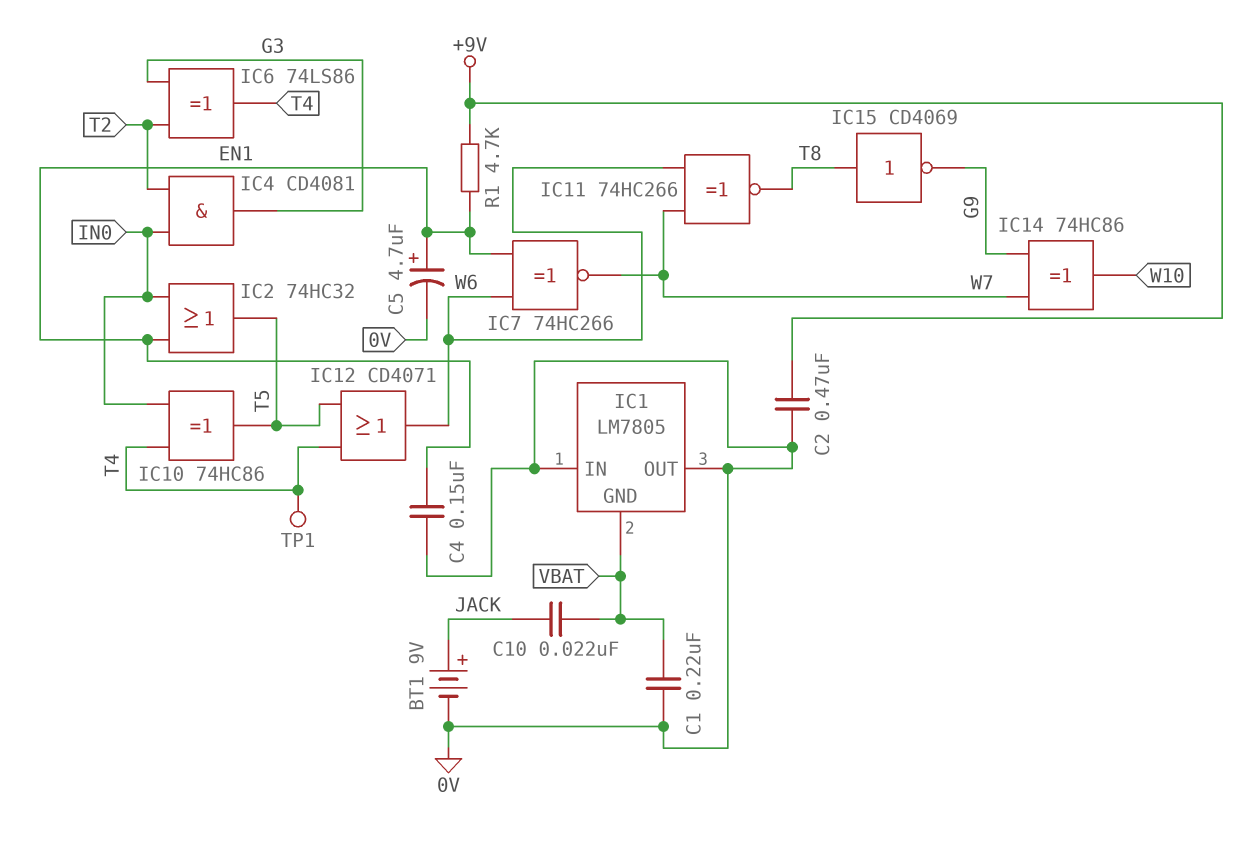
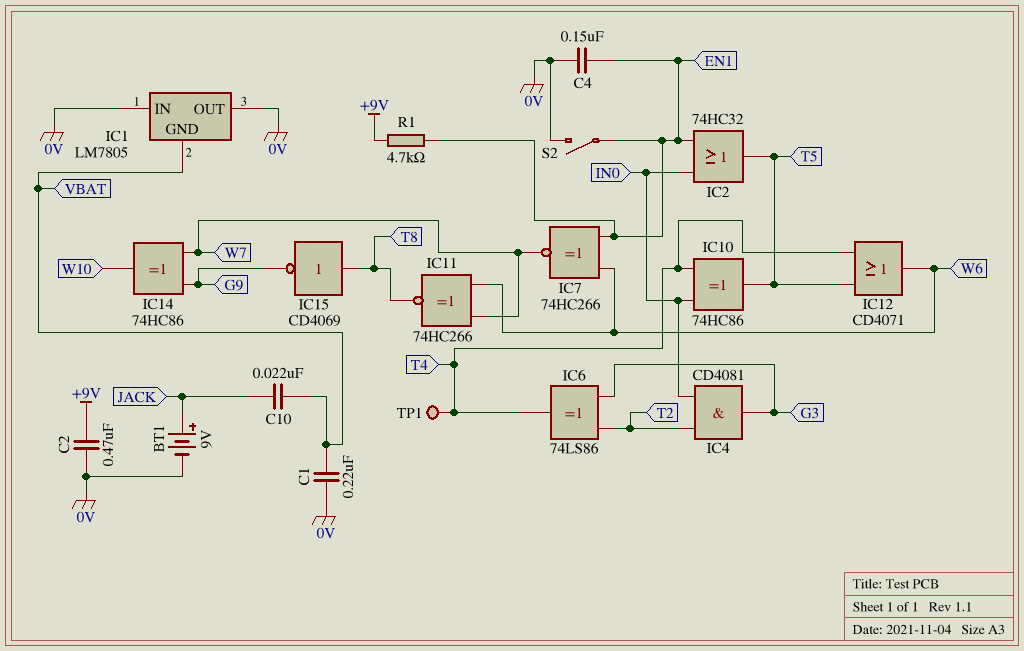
C5: 4.7uF (plus EN1, minus 0V) -> none
S2: none -> switch (0V, EN1)

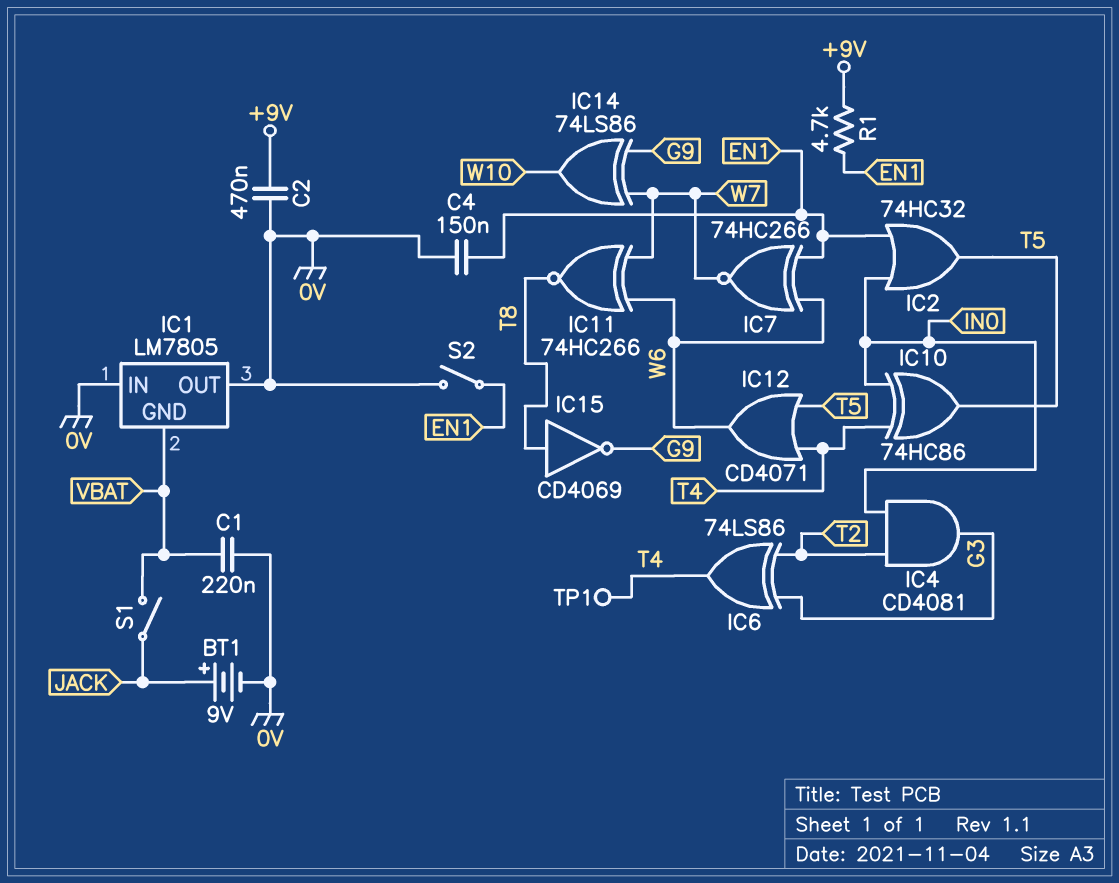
C10: 22nF (JACK, VBAT) -> none
IC14: XOR 74HC86 (in G9, in W7, out W10) -> XOR 74LS86 (in G9, in W7, out W10)
S1: none -> switch (JACK, VBAT)

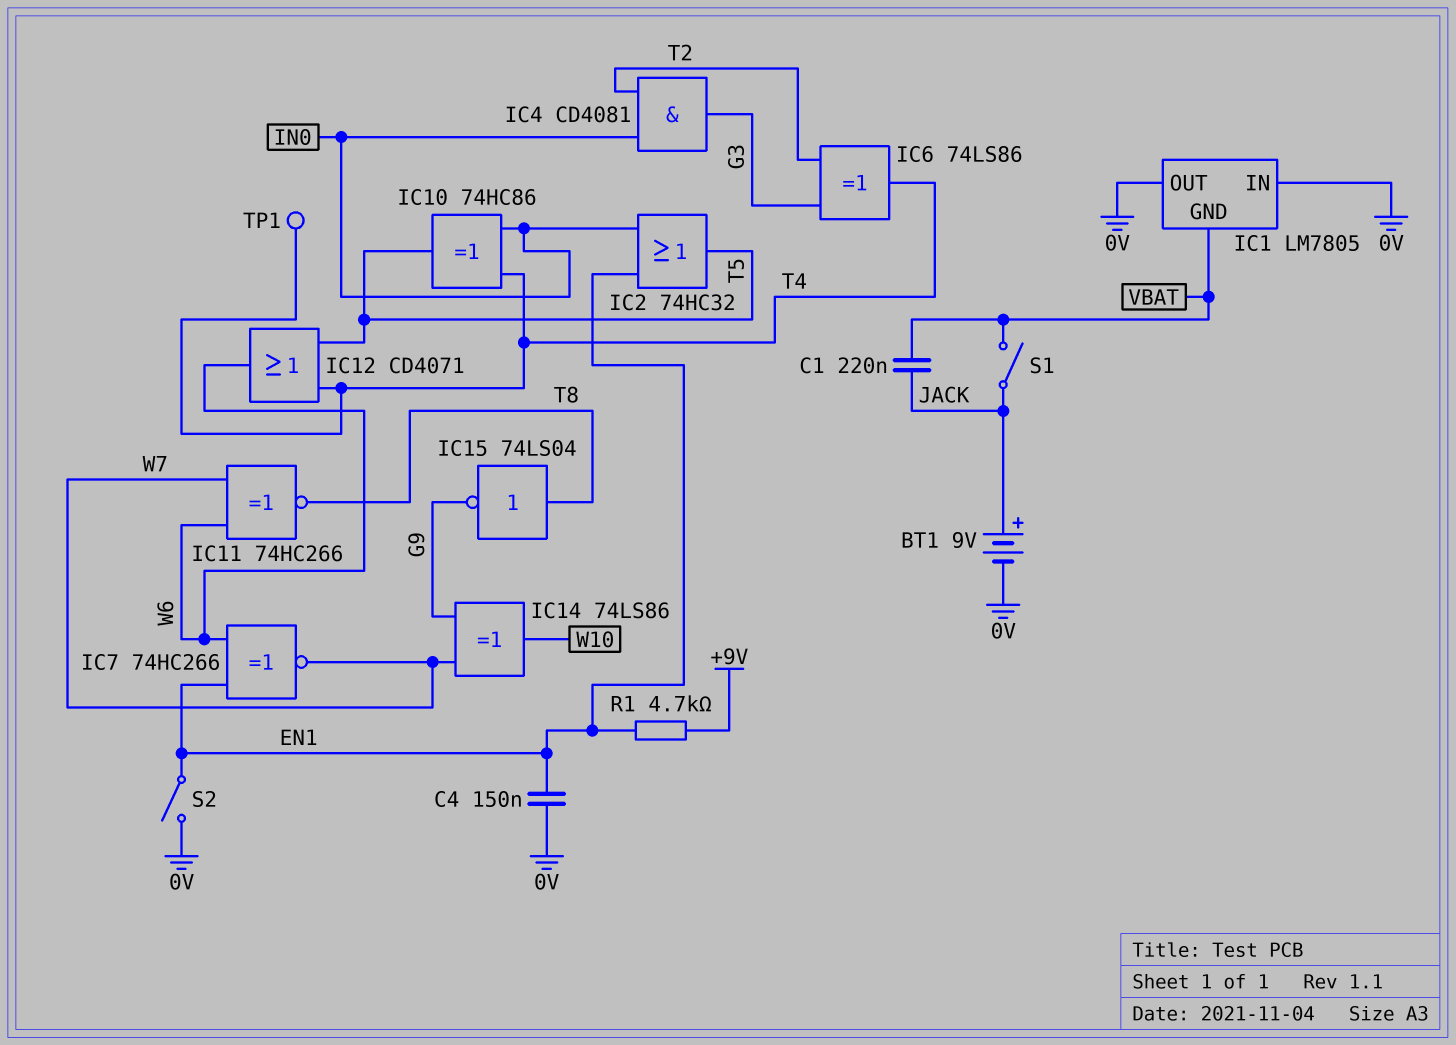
C1: 220nF (0V, VBAT) -> 220nF (JACK, VBAT)
C2: 470nF (+9V, 0V) -> none
IC15: NOT CD4069 (in T8, out G9) -> NOT 74LS04 (in T8, out G9)

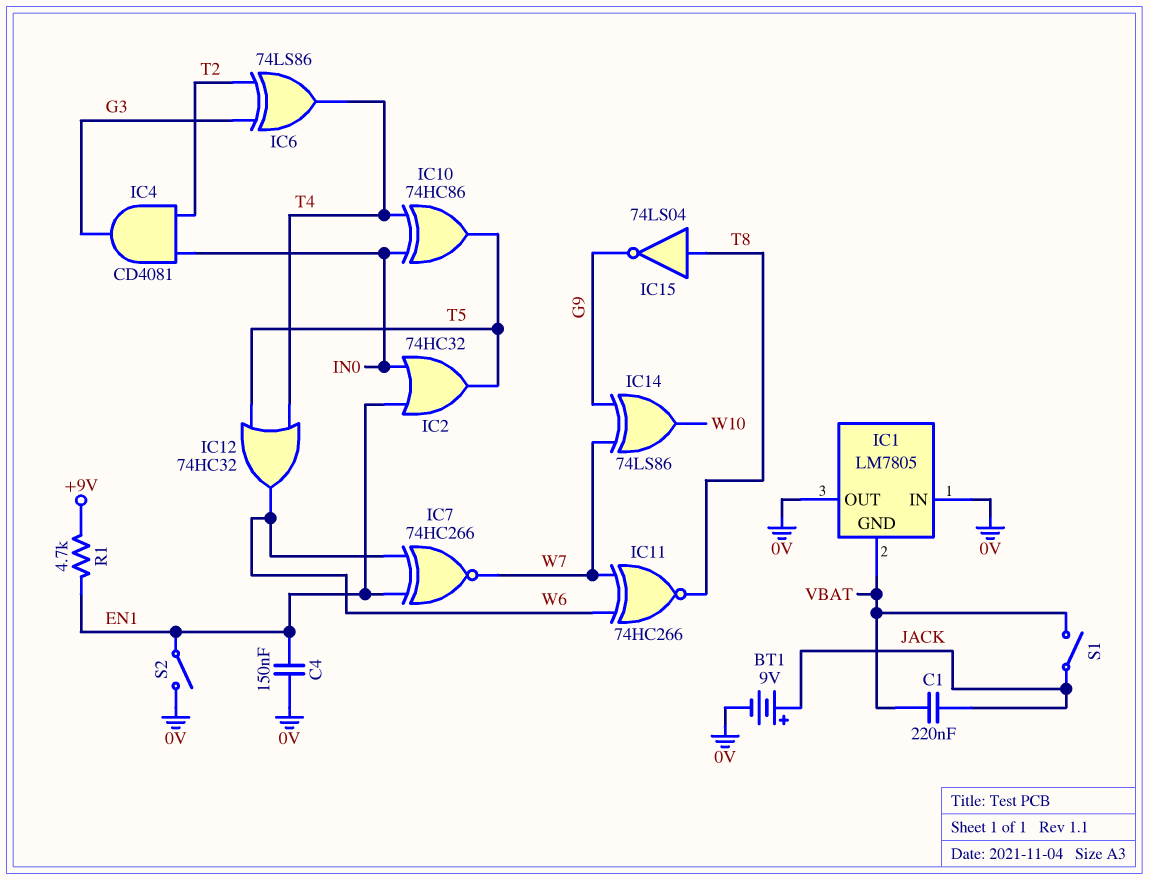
IC12: OR CD4071 (in T4, in T5, out W6) -> OR 74HC32 (in T4, in T5, out W6)
TP1: test point (T4) -> none

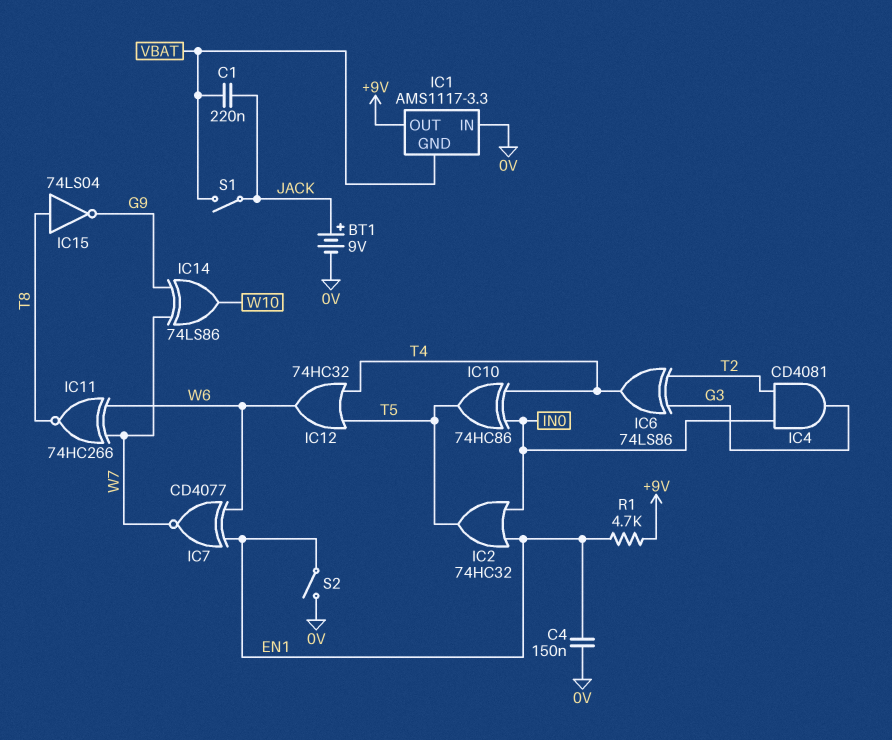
IC1: LM7805 -> AMS1117-3.3
IC1 pin OUT: 0V -> +9V
IC7: XNOR 74HC266 (in EN1, in W6, out W7) -> XNOR CD4077 (in EN1, in W6, out W7)

